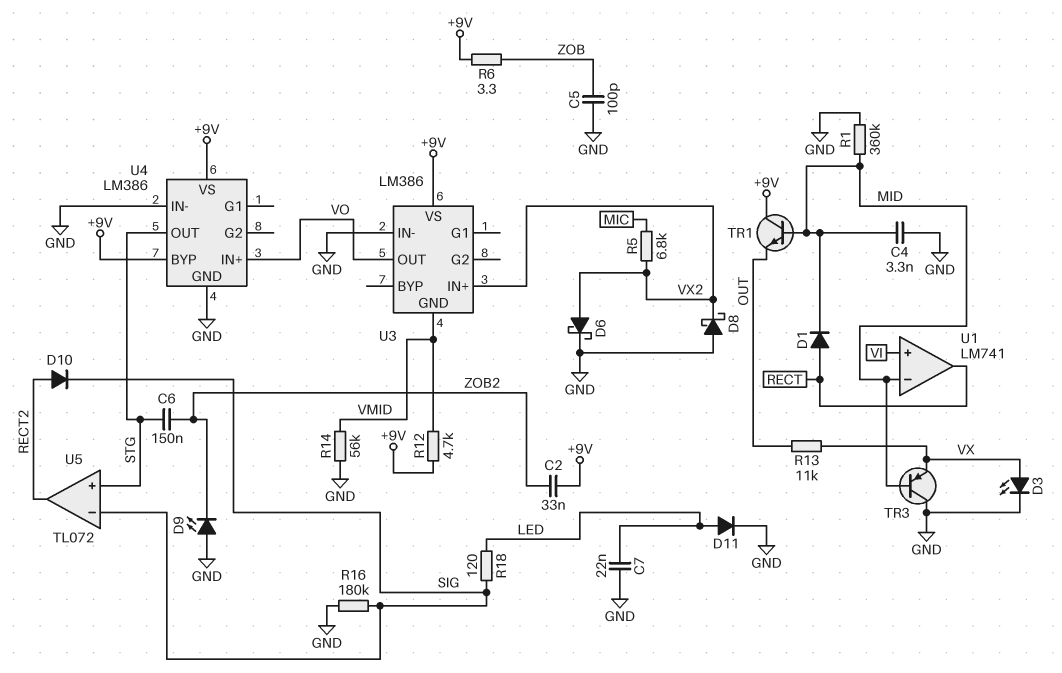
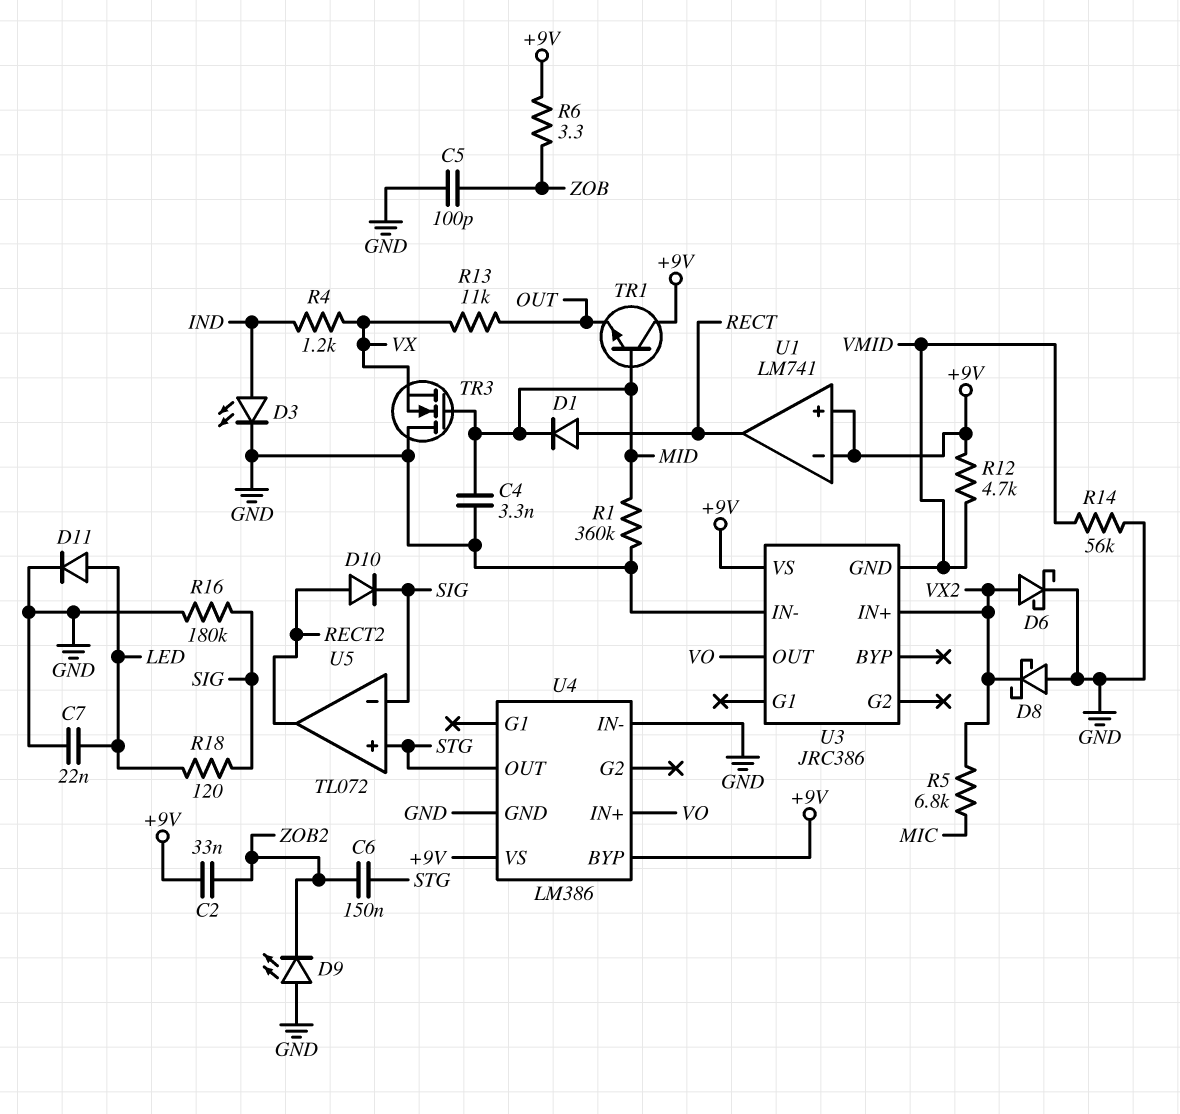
D3: LED (A VX, K GND) -> LED (A IND, K GND)
R4: none -> 1.2k (IND, VX)
TR3: PNP (B MID, C GND, E VX) -> NMOS (G MID, D GND, S VX)
U1 pin in+: VI -> +9V
U1 pin in-: MID -> +9V
U3: LM386 -> JRC386

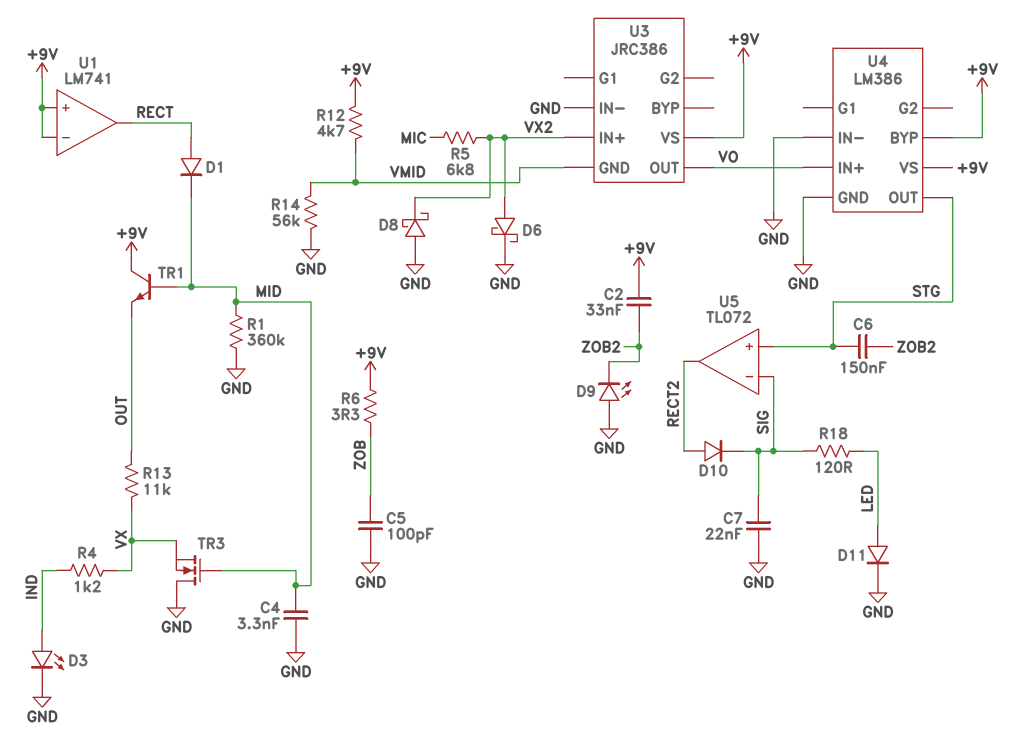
C7: 22nF (GND, LED) -> 22nF (GND, SIG)
R16: 180k (GND, SIG) -> none

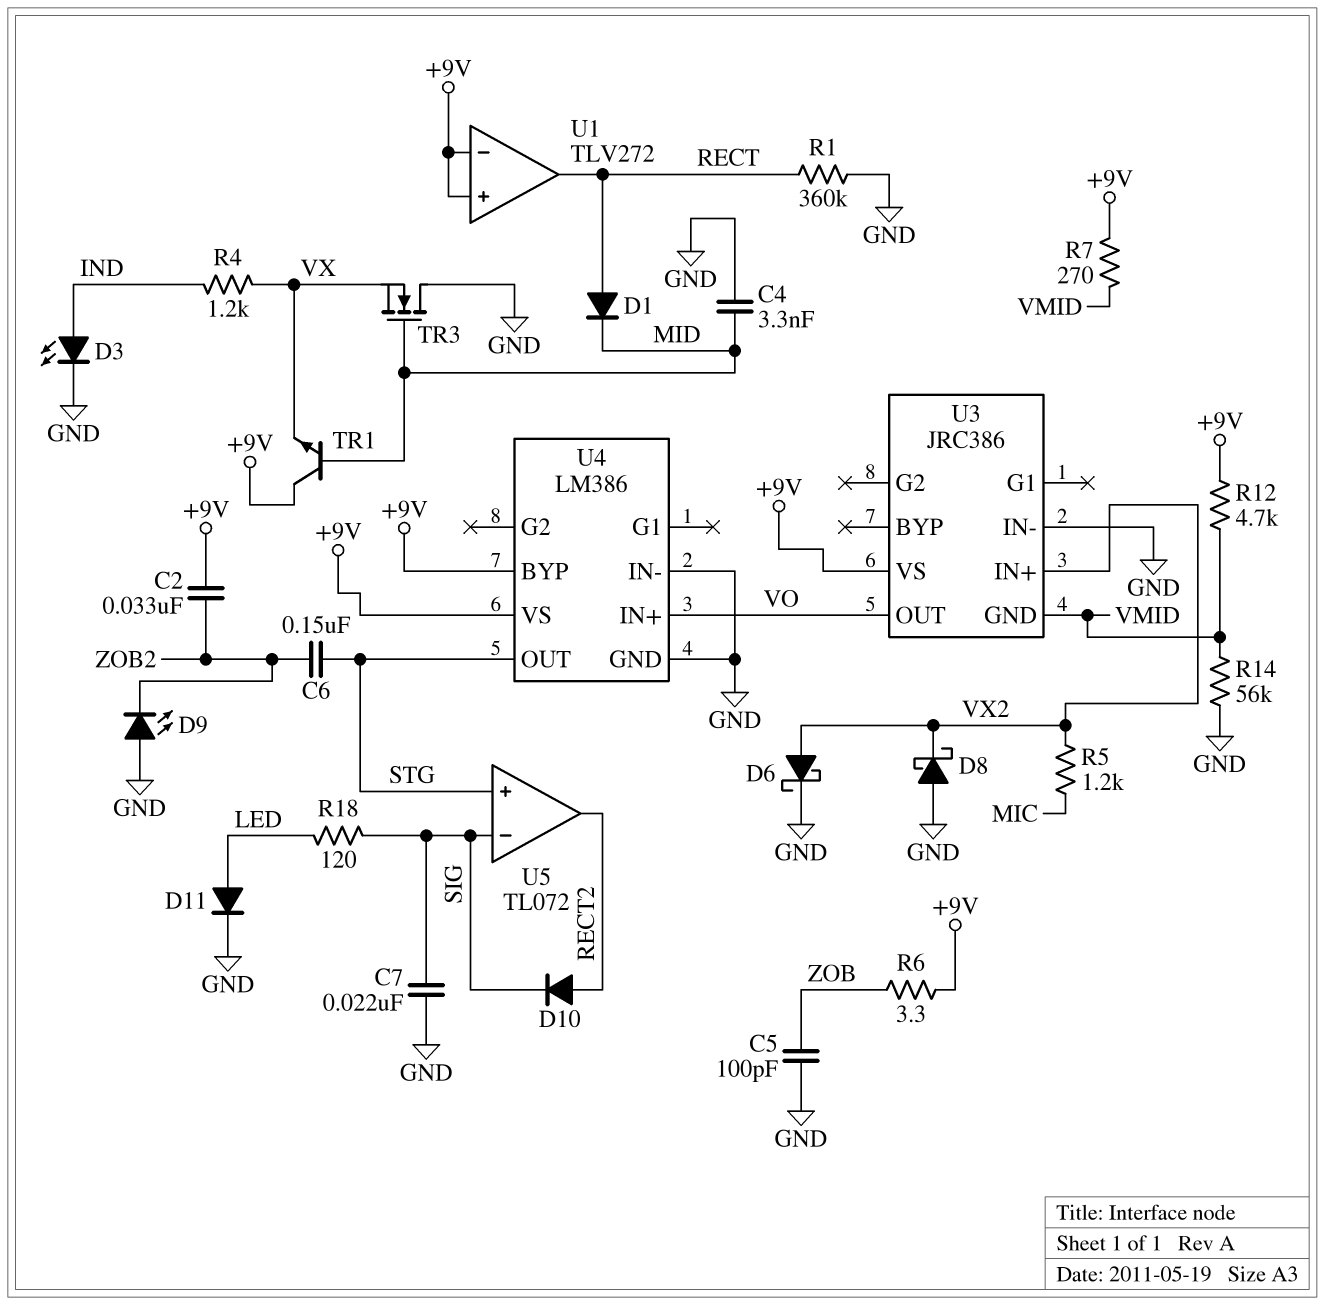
R1: 360k (GND, MID) -> 360k (GND, RECT)
R5: 6.8k (MIC, VX2) -> 1.2k (MIC, VX2)
R7: none -> 270 (+9V, VMID)
R13: 11k (OUT, VX) -> none
TR1: NPN (B MID, C +9V, E OUT) -> NPN (B MID, C +9V, E VX)
U1: LM741 -> TLV272

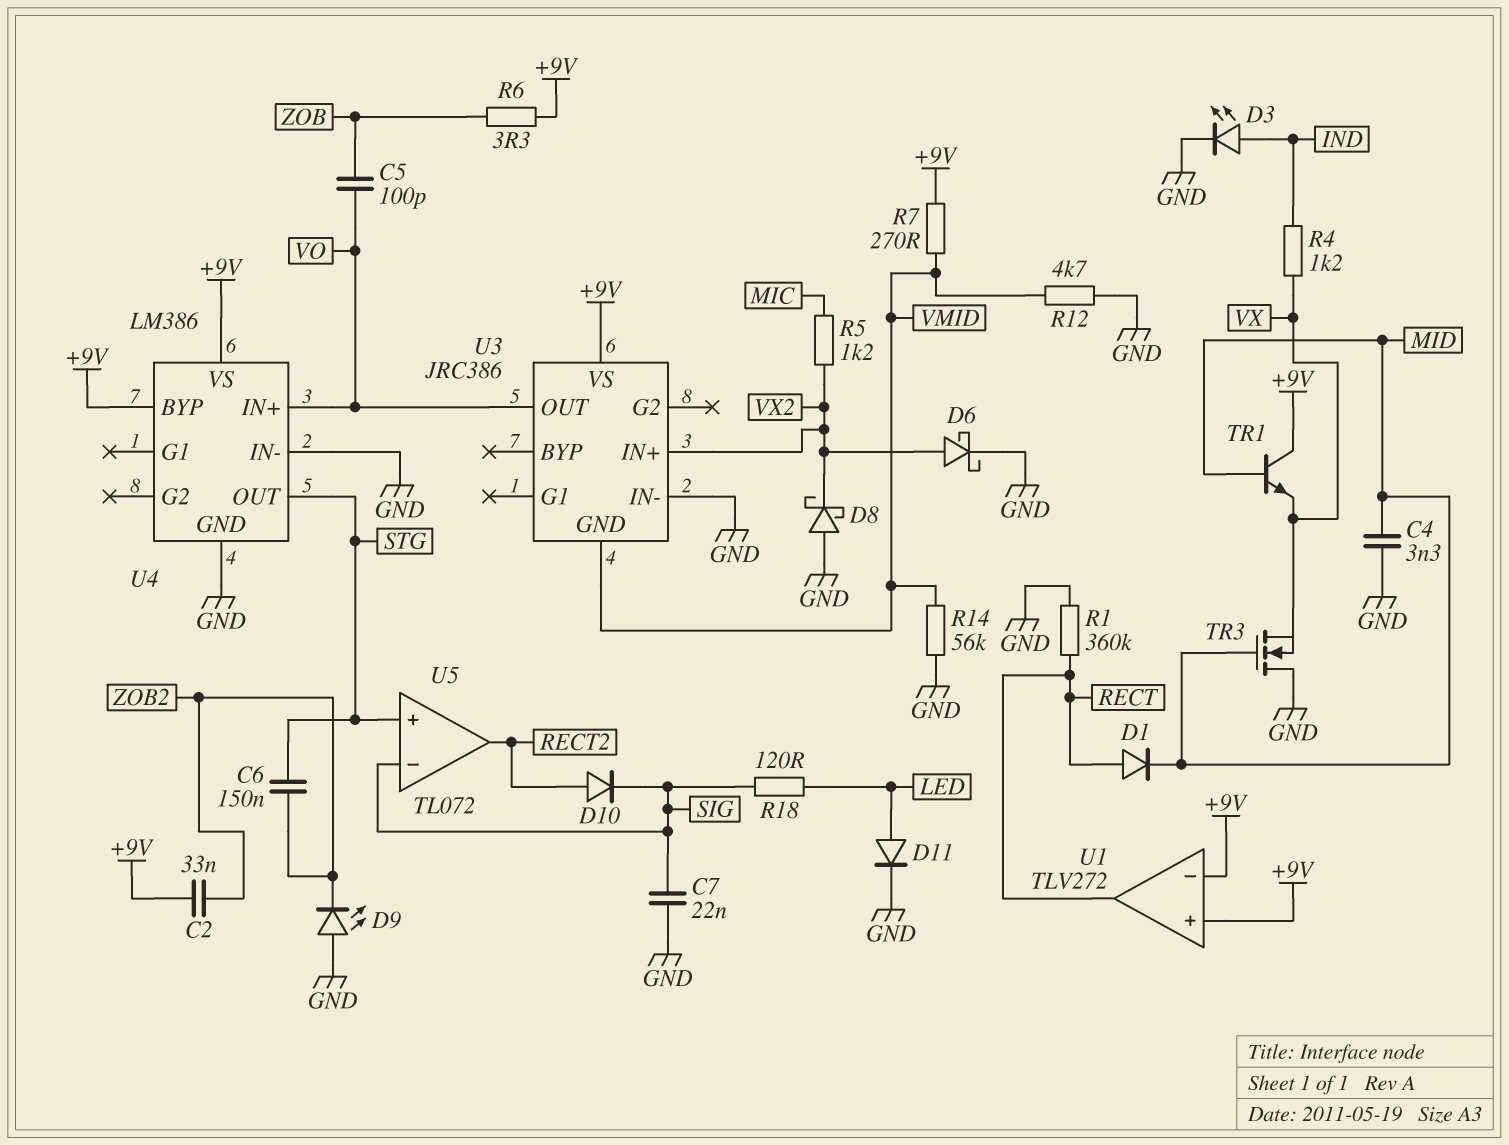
C5: 100pF (GND, ZOB) -> 100pF (VO, ZOB)
R12: 4.7k (+9V, VMID) -> 4.7k (GND, VMID)

